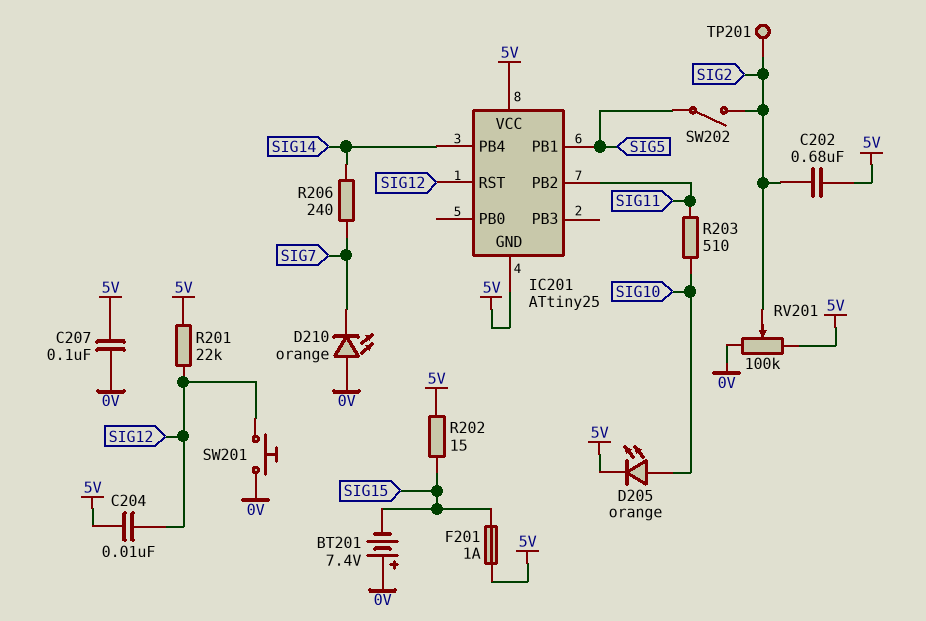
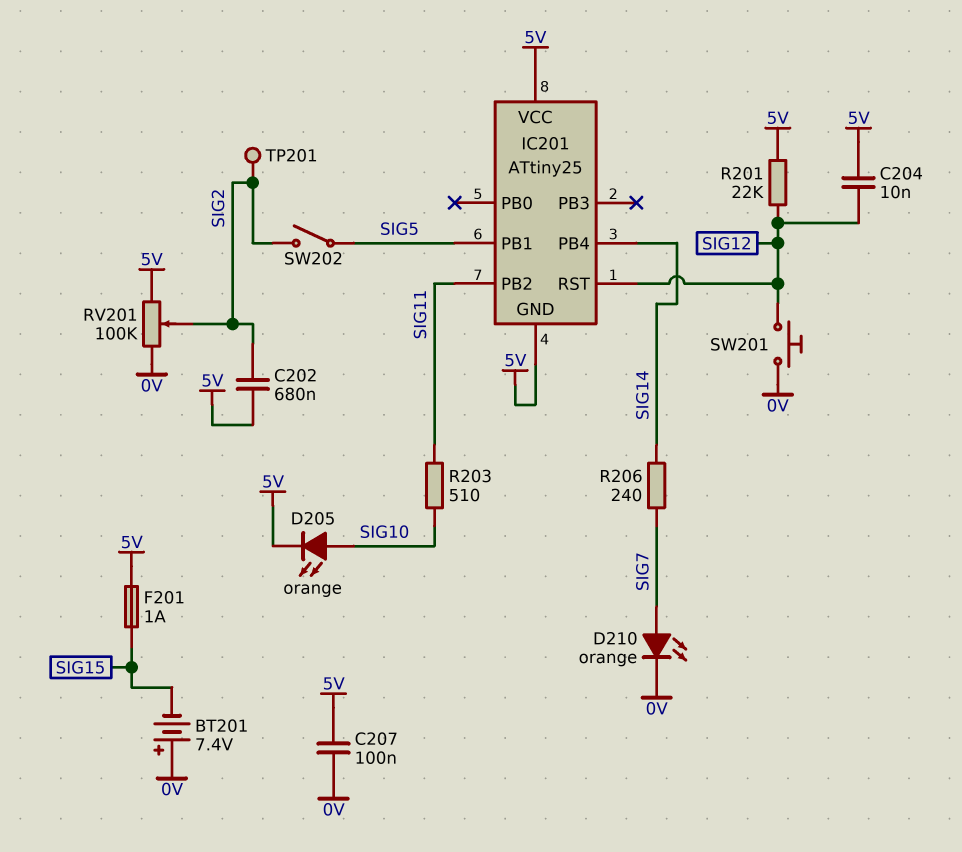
D210: LED orange (A 0V, K SIG7) -> LED orange (A SIG7, K 0V)
R202: 15 (5V, SIG15) -> none

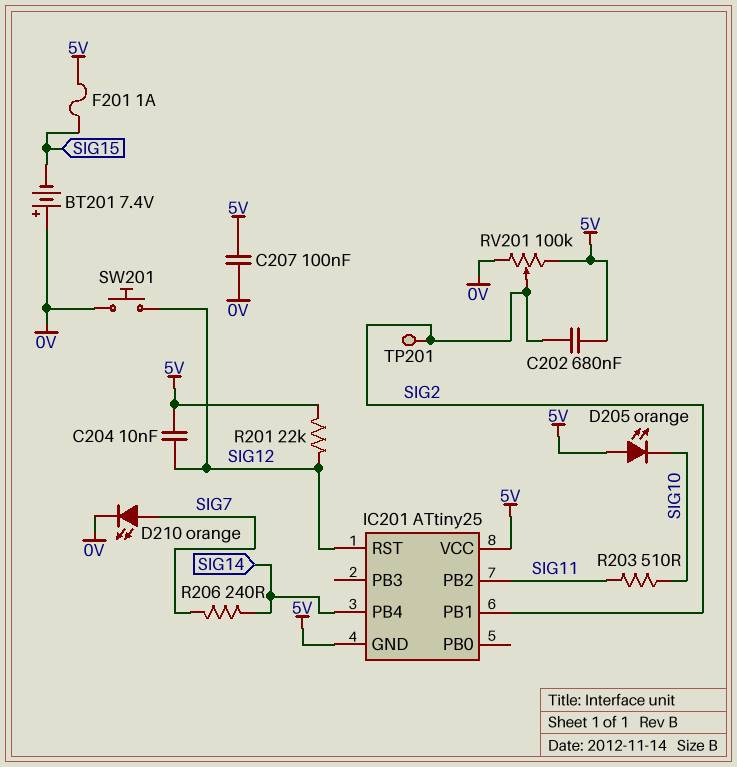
D205: LED orange (A SIG10, K 5V) -> LED orange (A 5V, K SIG10)
IC201 pin PB1: SIG5 -> SIG2
SW202: switch (SIG2, SIG5) -> none

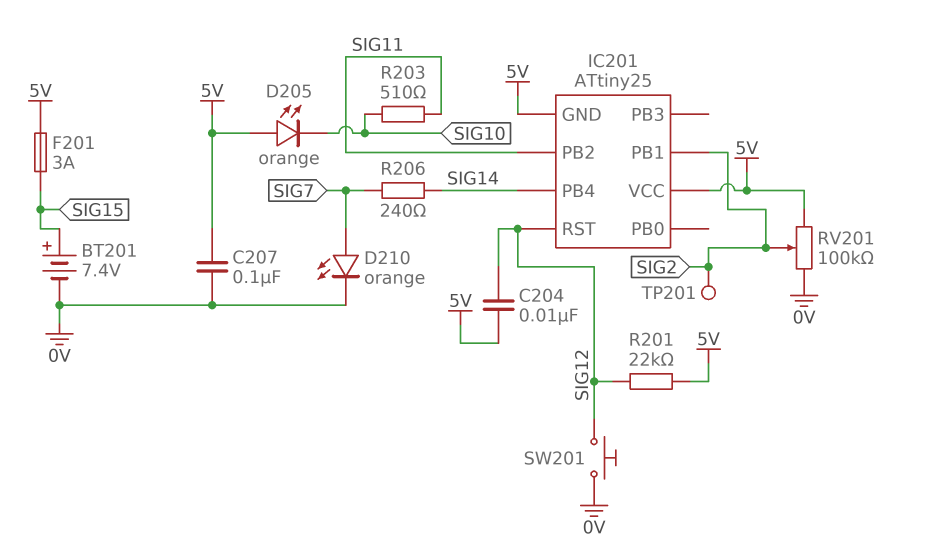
BT201: 7.4V (plus 0V, minus SIG15) -> 7.4V (plus SIG15, minus 0V)
C202: 680nF (5V, SIG2) -> none
F201: 1A (5V, SIG15) -> 3A (5V, SIG15)

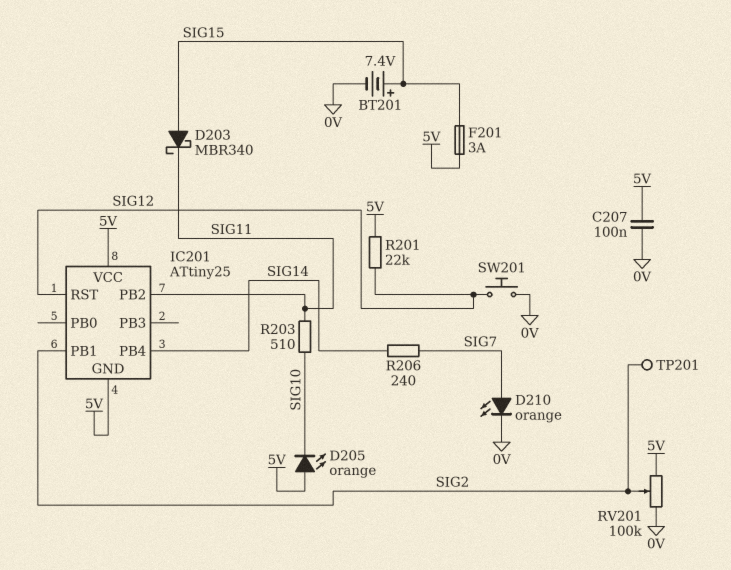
C204: 10nF (5V, SIG12) -> none
D203: none -> schottky MBR340 (A SIG15, K SIG11)

